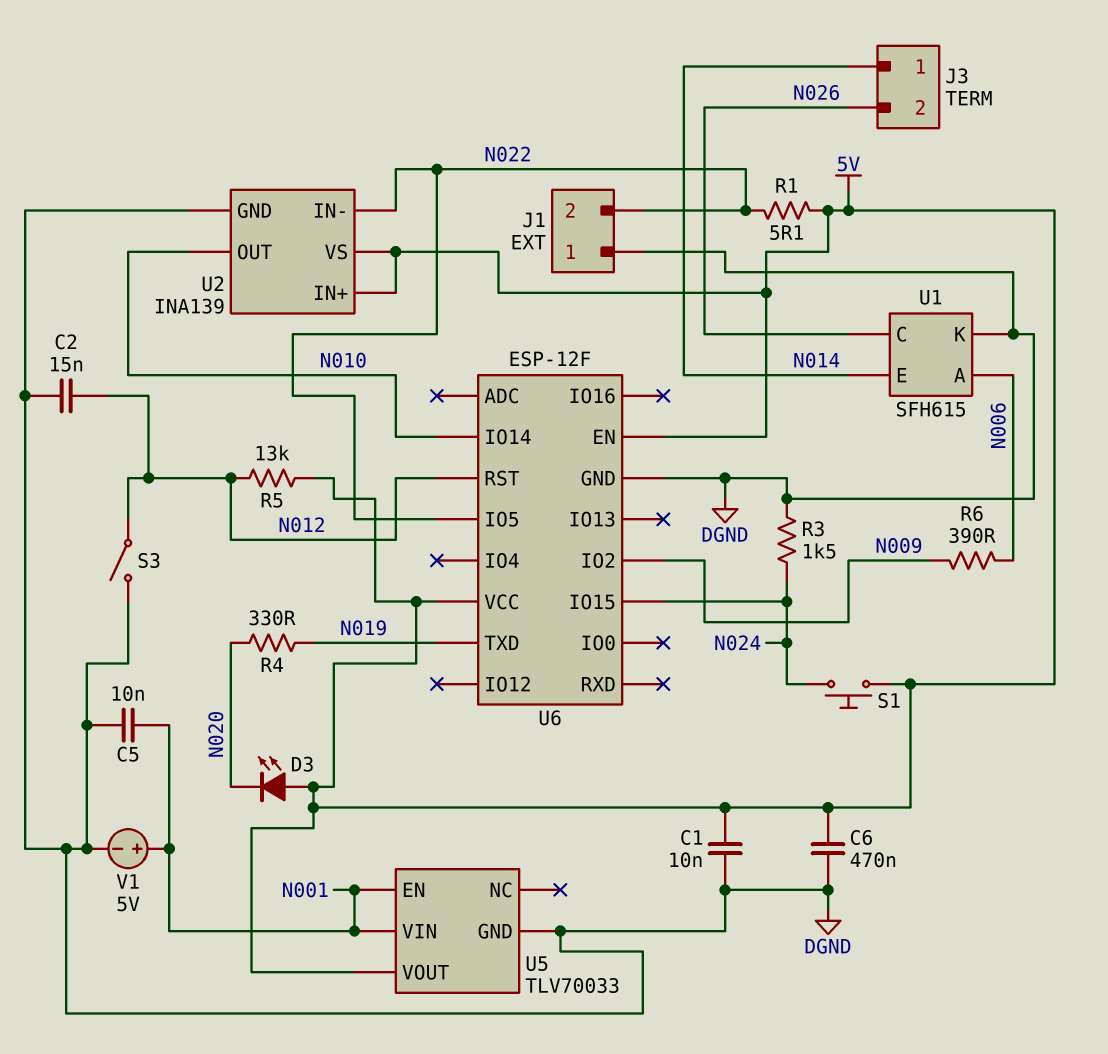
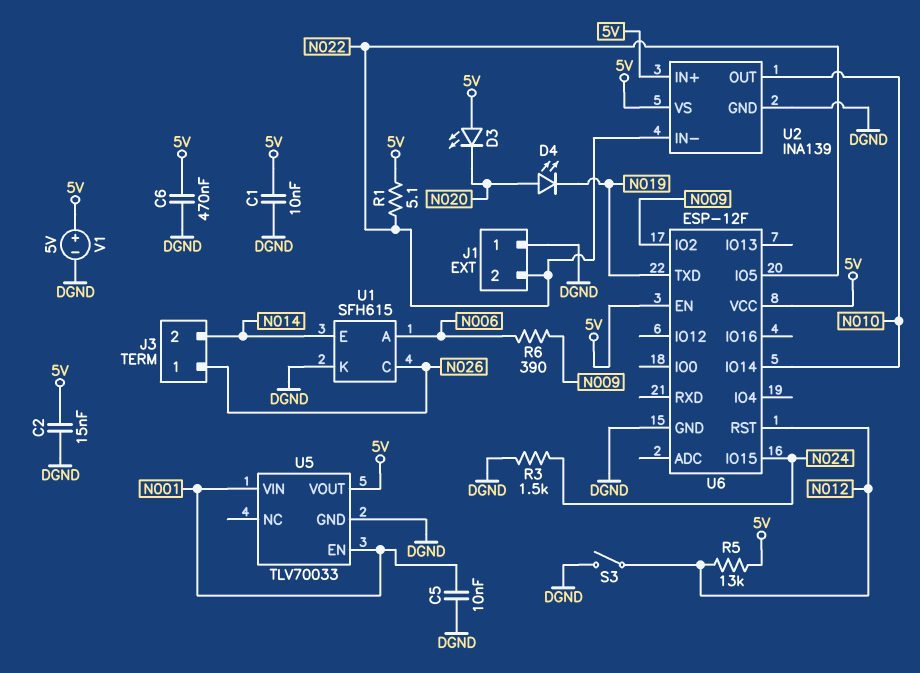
C2: 15nF (DGND, N012) -> 15nF (5V, DGND)
D4: none -> LED (A N020, K N019)
J3 pin 1: N014 -> N026
J3 pin 2: N026 -> N014
R4: 330 (N019, N020) -> none
S1: button (5V, N024) -> none
V1: 5V (plus N001, minus DGND) -> 5V (plus 5V, minus DGND)

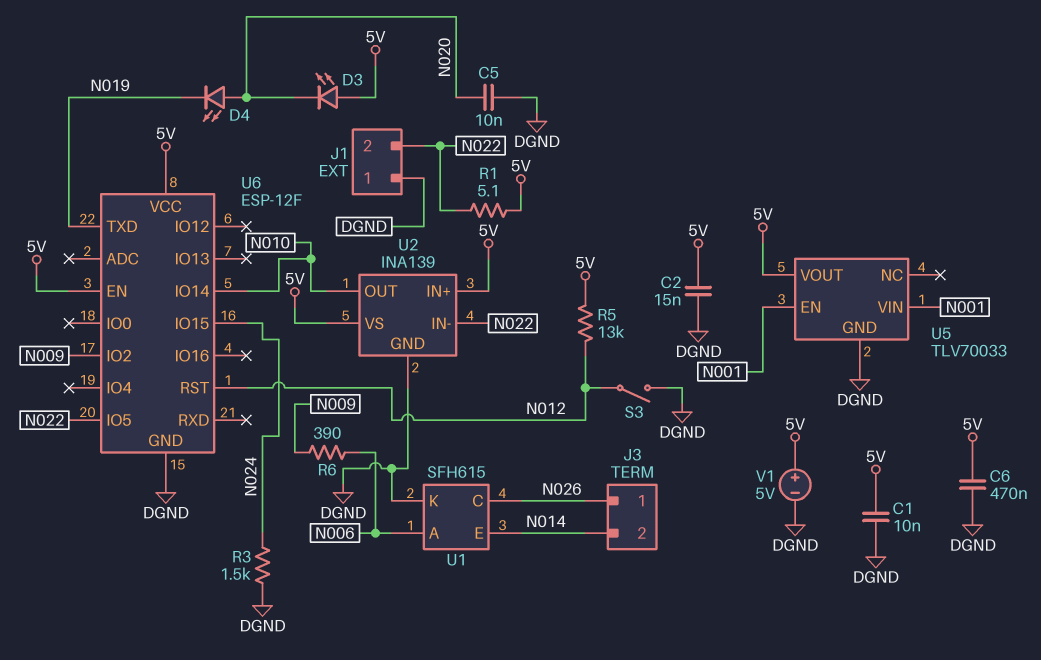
C5: 10nF (DGND, N001) -> 10nF (DGND, N020)

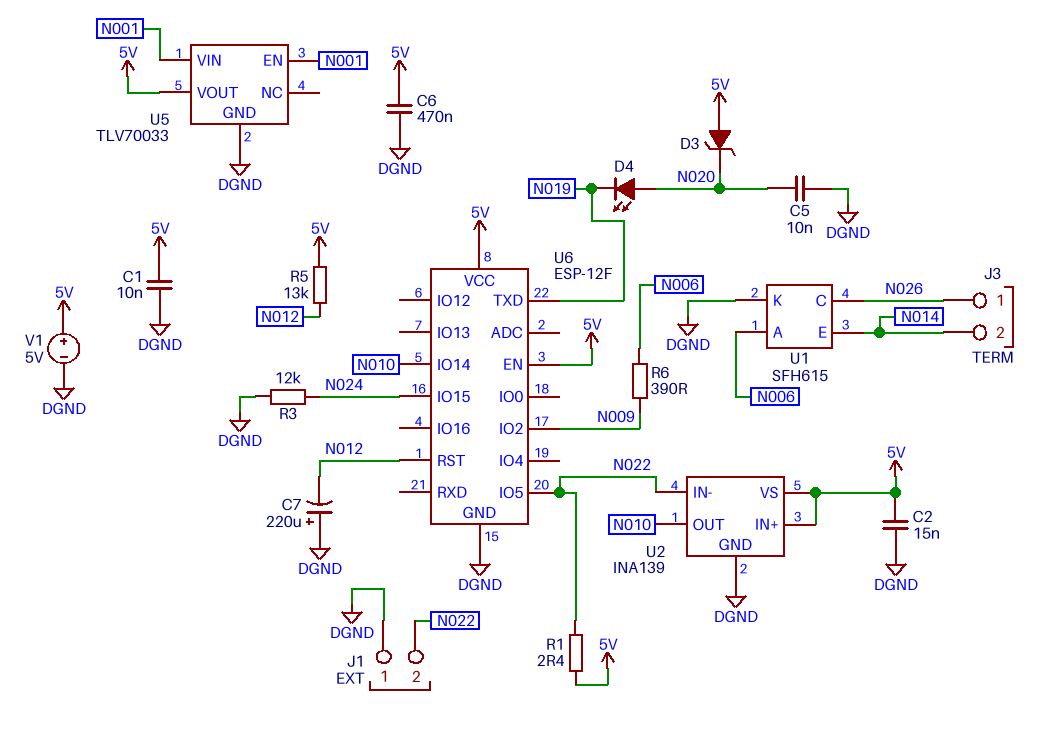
C7: none -> 220uF (plus DGND, minus N012)
D3: LED (A 5V, K N020) -> zener (A 5V, K N020)
R1: 5.1 (5V, N022) -> 2.4 (5V, N022)
R3: 1.5k (DGND, N024) -> 12k (DGND, N024)
S3: switch (DGND, N012) -> none

